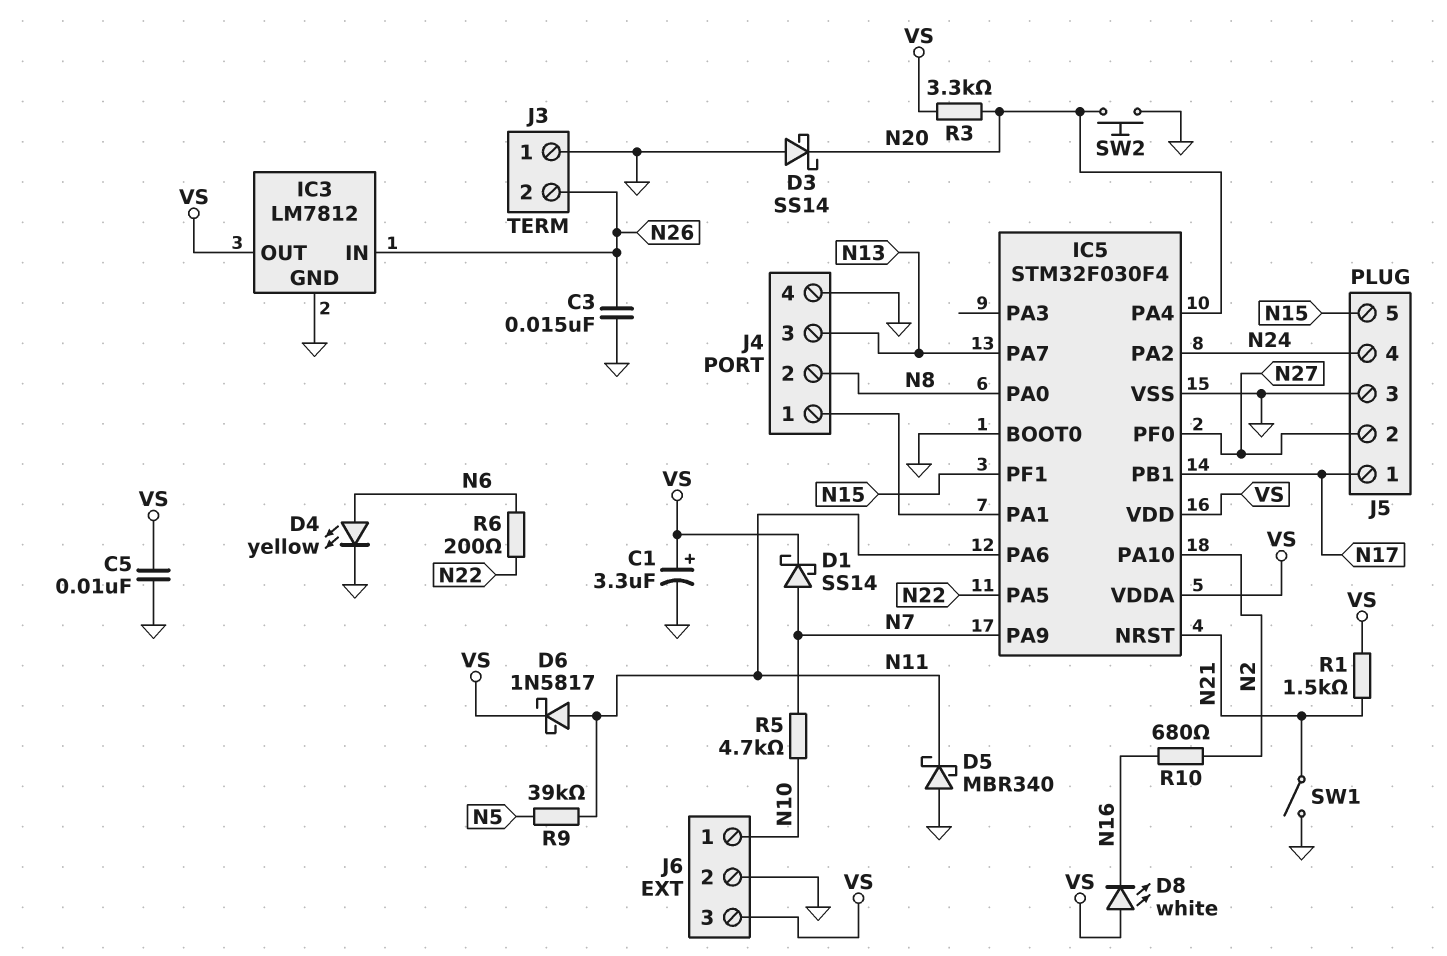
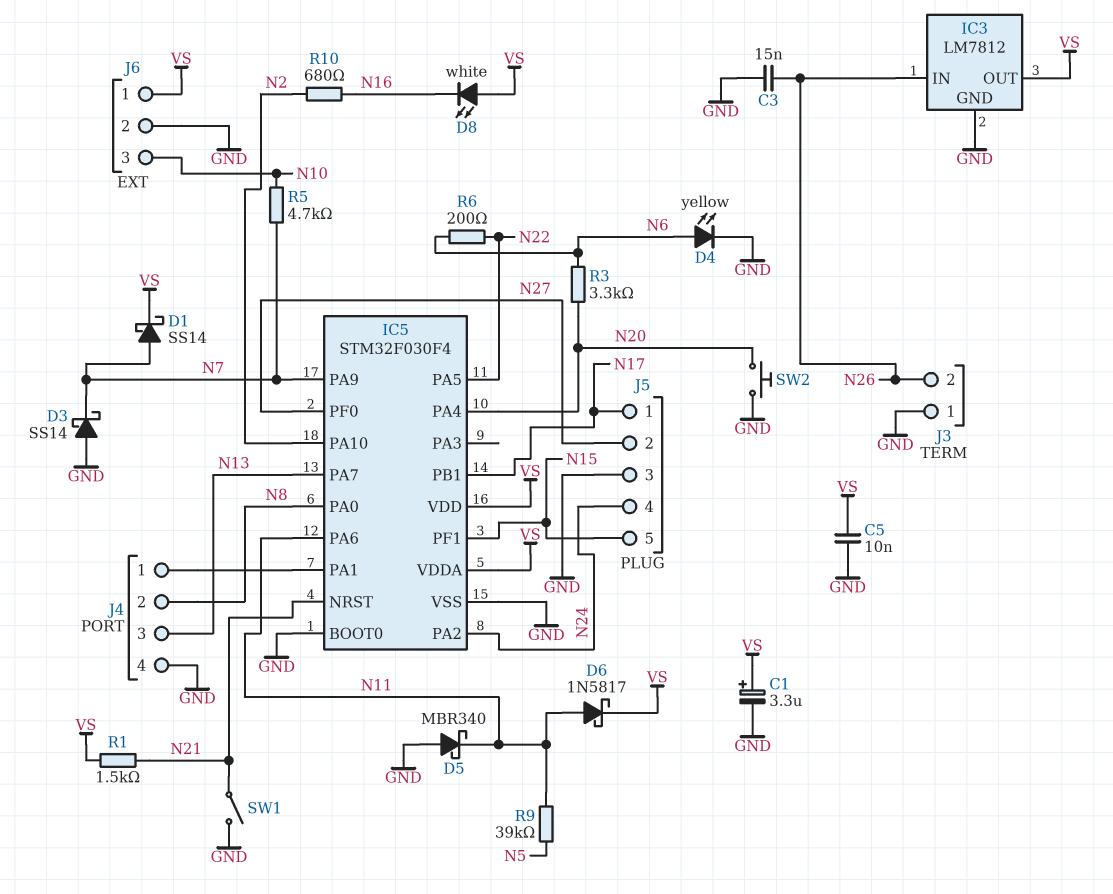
D3: schottky SS14 (A GND, K N20) -> schottky SS14 (A GND, K N7)
J6 pin 1: N10 -> VS
J6 pin 3: VS -> N10
R3: 3.3k (N20, VS) -> 3.3k (N6, N20)

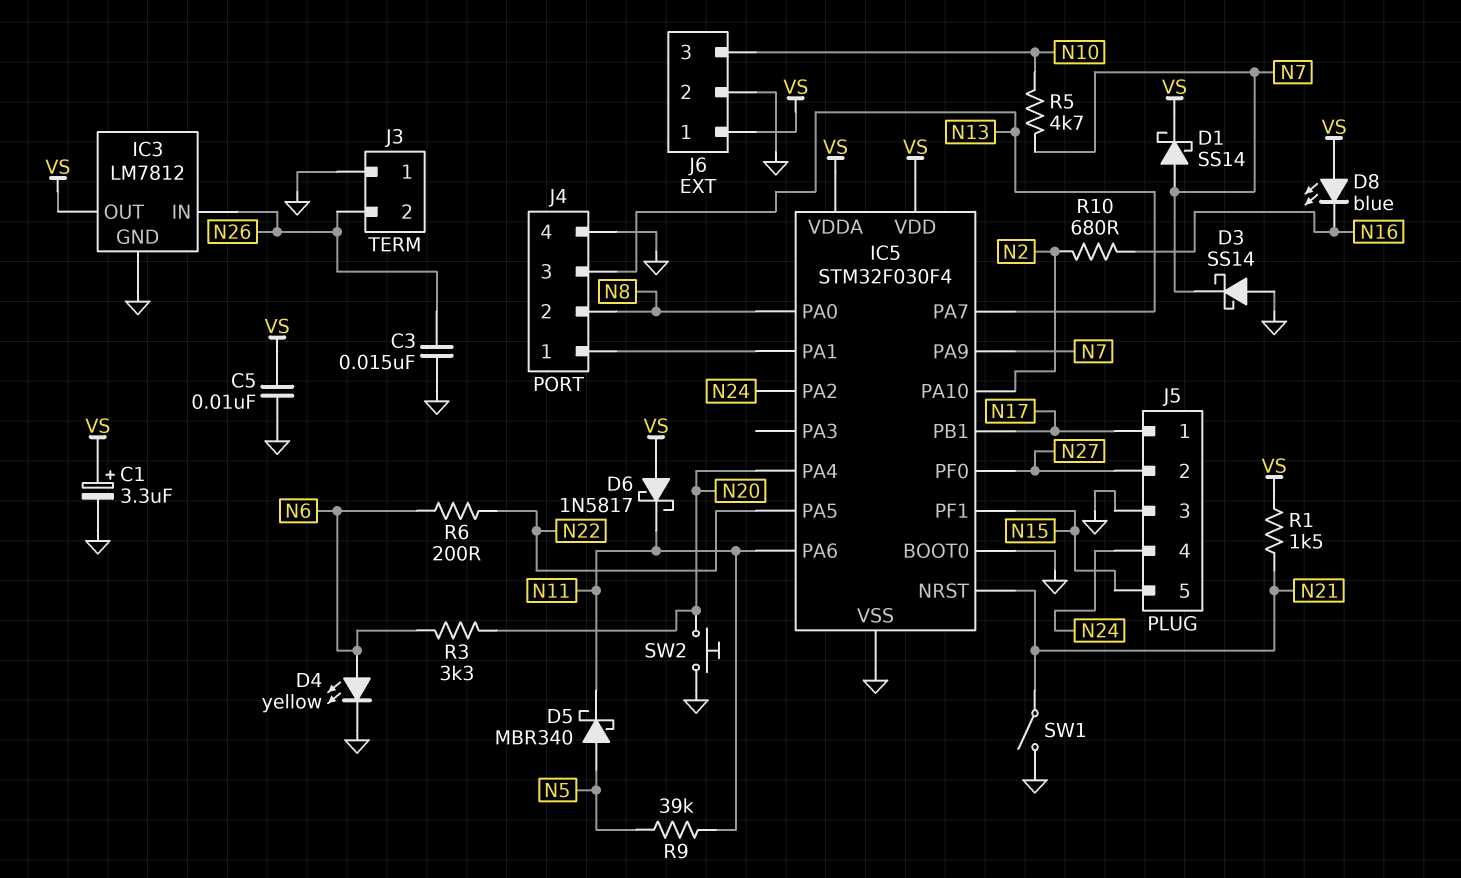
D5: schottky MBR340 (A GND, K N11) -> schottky MBR340 (A N5, K N11)
D6: schottky 1N5817 (A N11, K VS) -> schottky 1N5817 (A VS, K N11)
D8: LED white (A VS, K N16) -> LED blue (A VS, K N16)

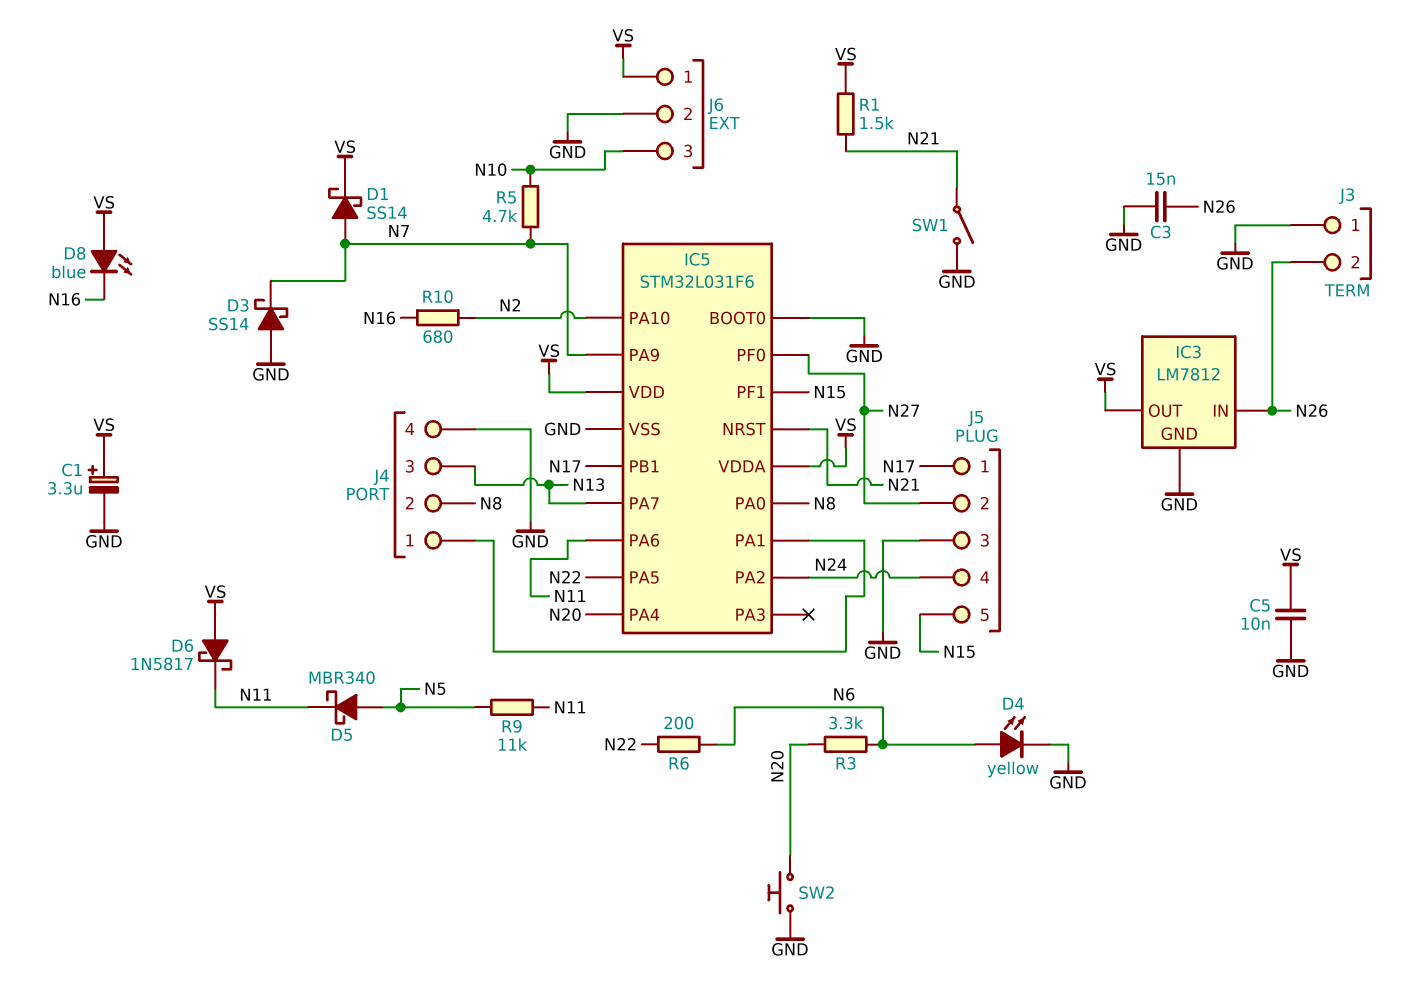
IC5: STM32F030F4 -> STM32L031F6
R9: 39k (N5, N11) -> 11k (N5, N11)

